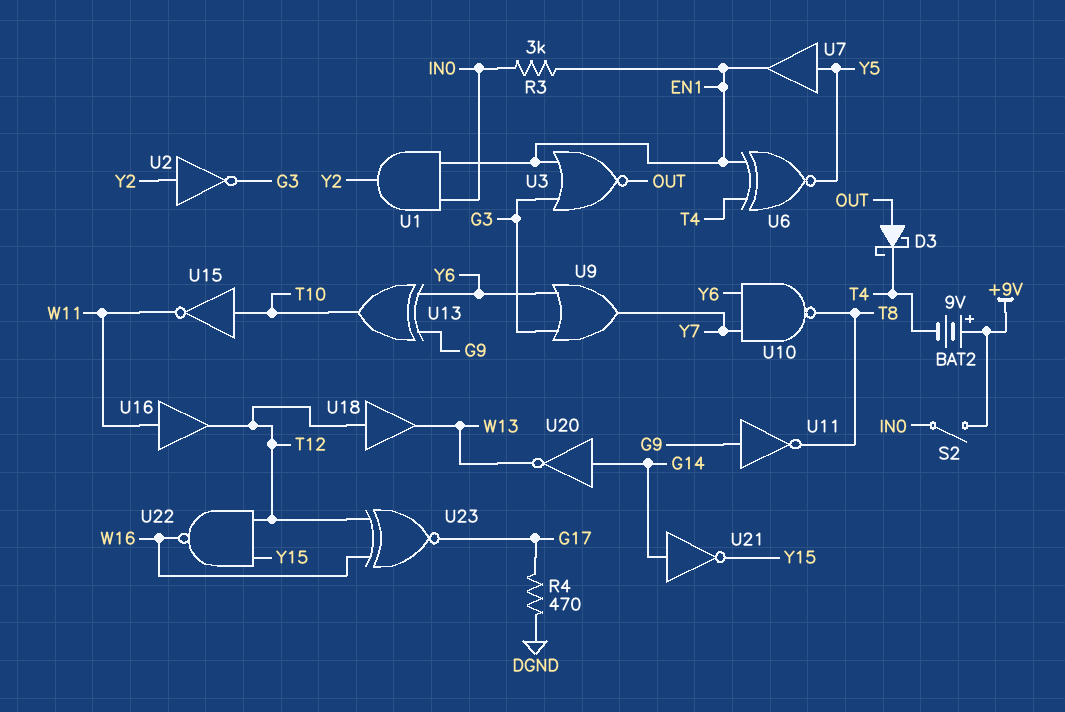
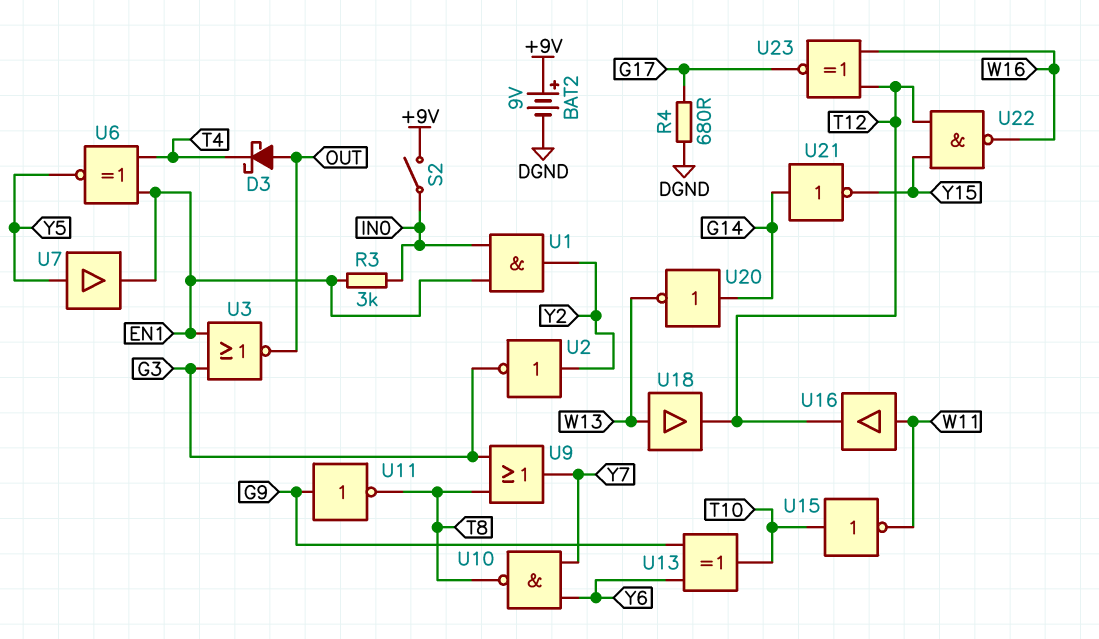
BAT2: 9V (plus +9V, minus T4) -> 9V (plus +9V, minus DGND)
R4: 470 (DGND, G17) -> 680 (DGND, G17)
U9: OR (in G3, in Y6, out Y7) -> OR (in G3, in T8, out Y7)
U18: buffer (in T12, out W13) -> buffer (in W13, out T12)

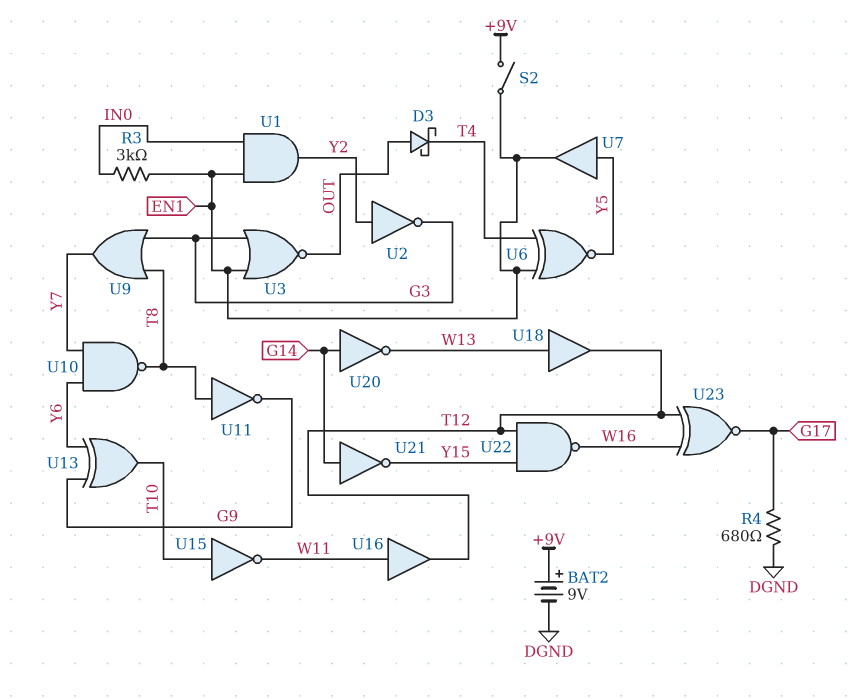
S2: switch (+9V, IN0) -> switch (+9V, EN1)
U11: NOT (in G9, out T8) -> NOT (in T8, out G9)

